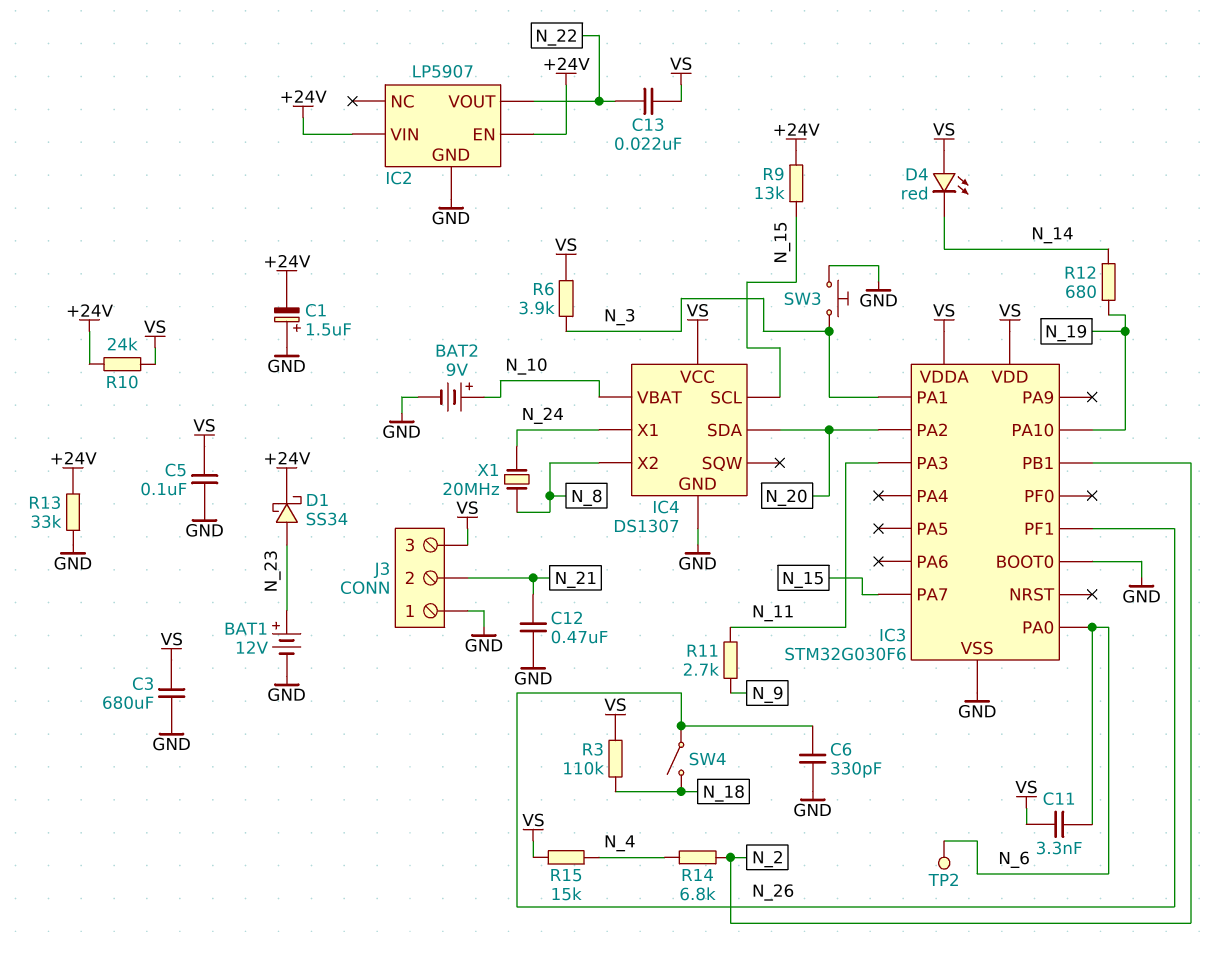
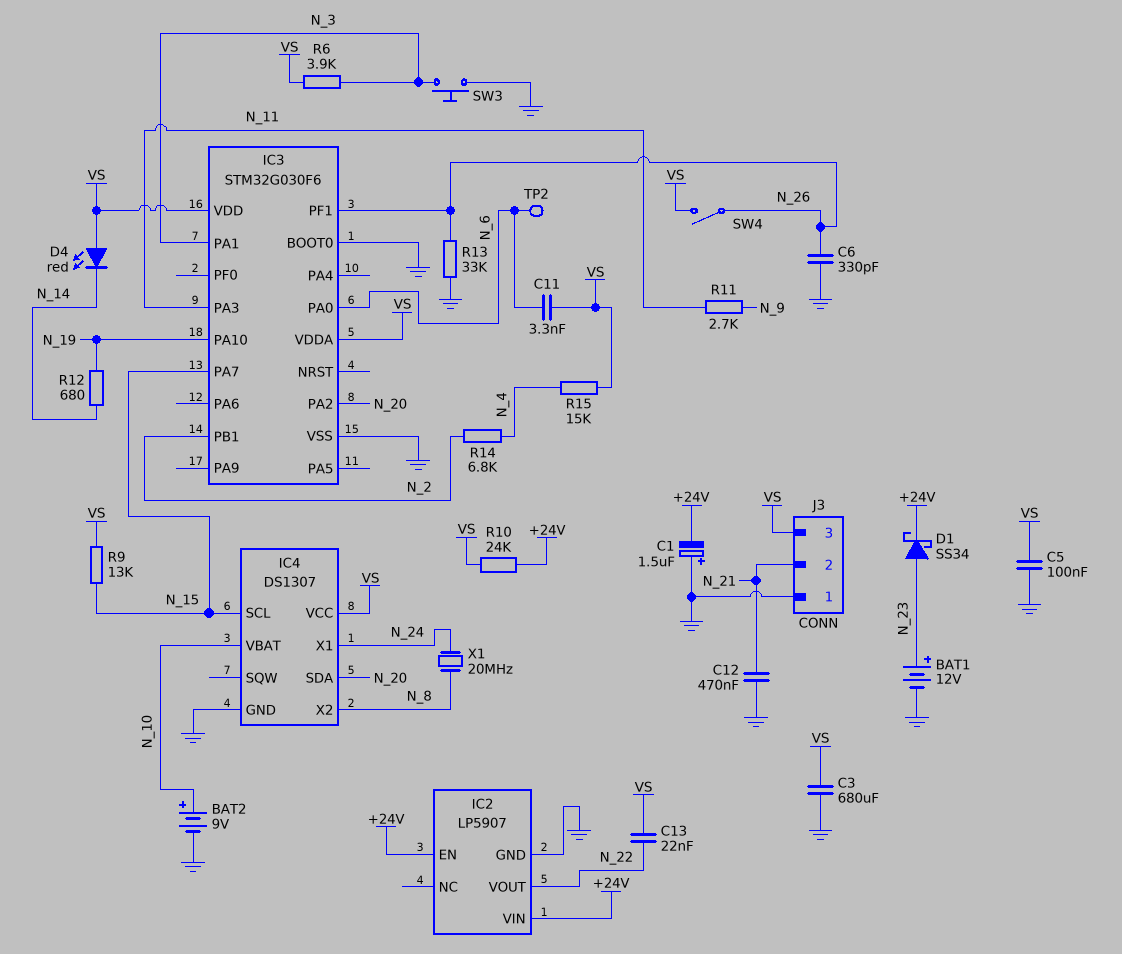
R3: 110k (N_18, VS) -> none
R9: 13k (+24V, N_15) -> 13k (N_15, VS)
R13: 33k (+24V, GND) -> 33k (GND, N_26)
SW4: switch (N_18, N_26) -> switch (N_26, VS)

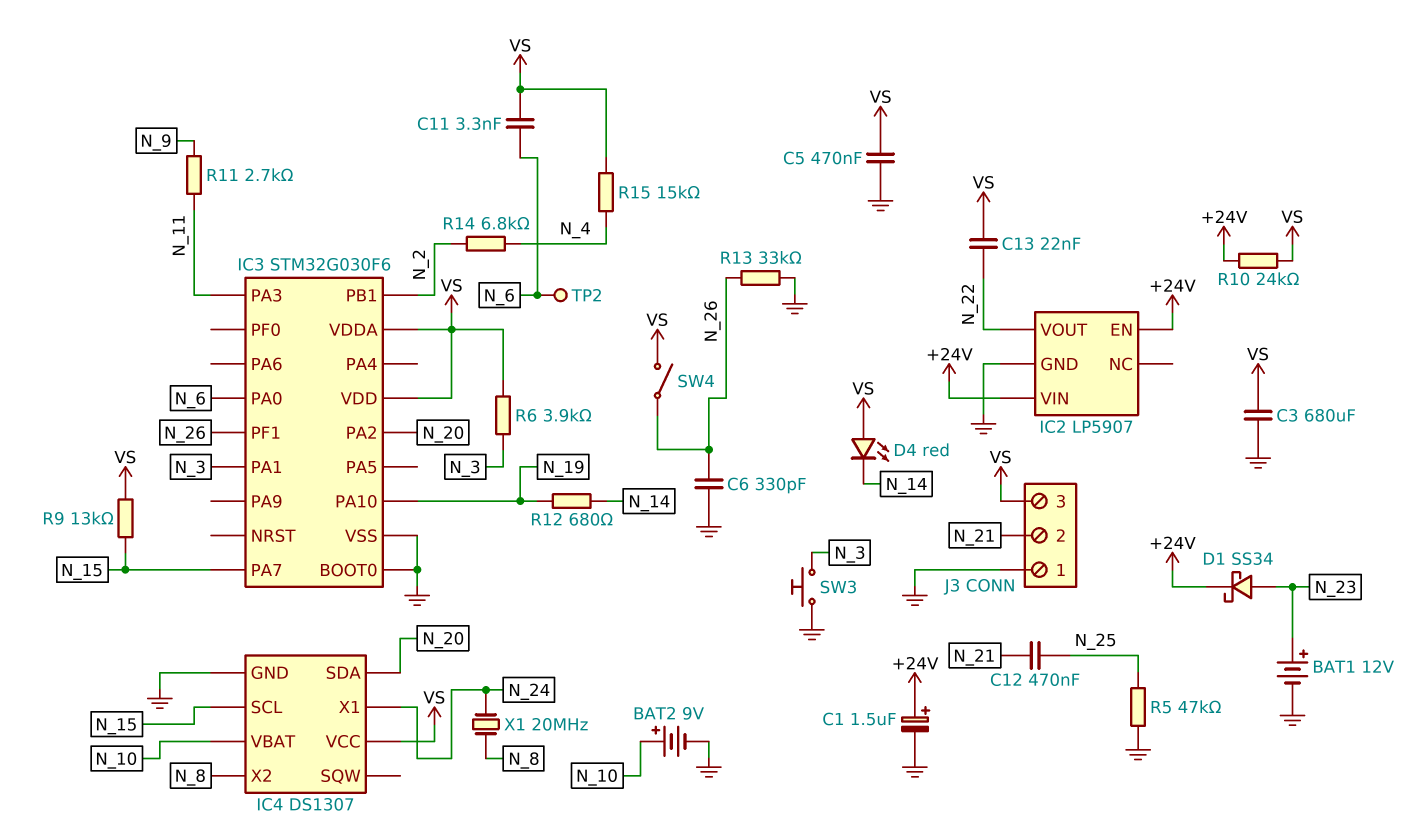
C1: 1.5uF (plus GND, minus +24V) -> 1.5uF (plus +24V, minus GND)
C5: 100nF (GND, VS) -> 470nF (GND, VS)
C12: 470nF (GND, N_21) -> 470nF (N_21, N_25)
R5: none -> 47k (GND, N_25)

